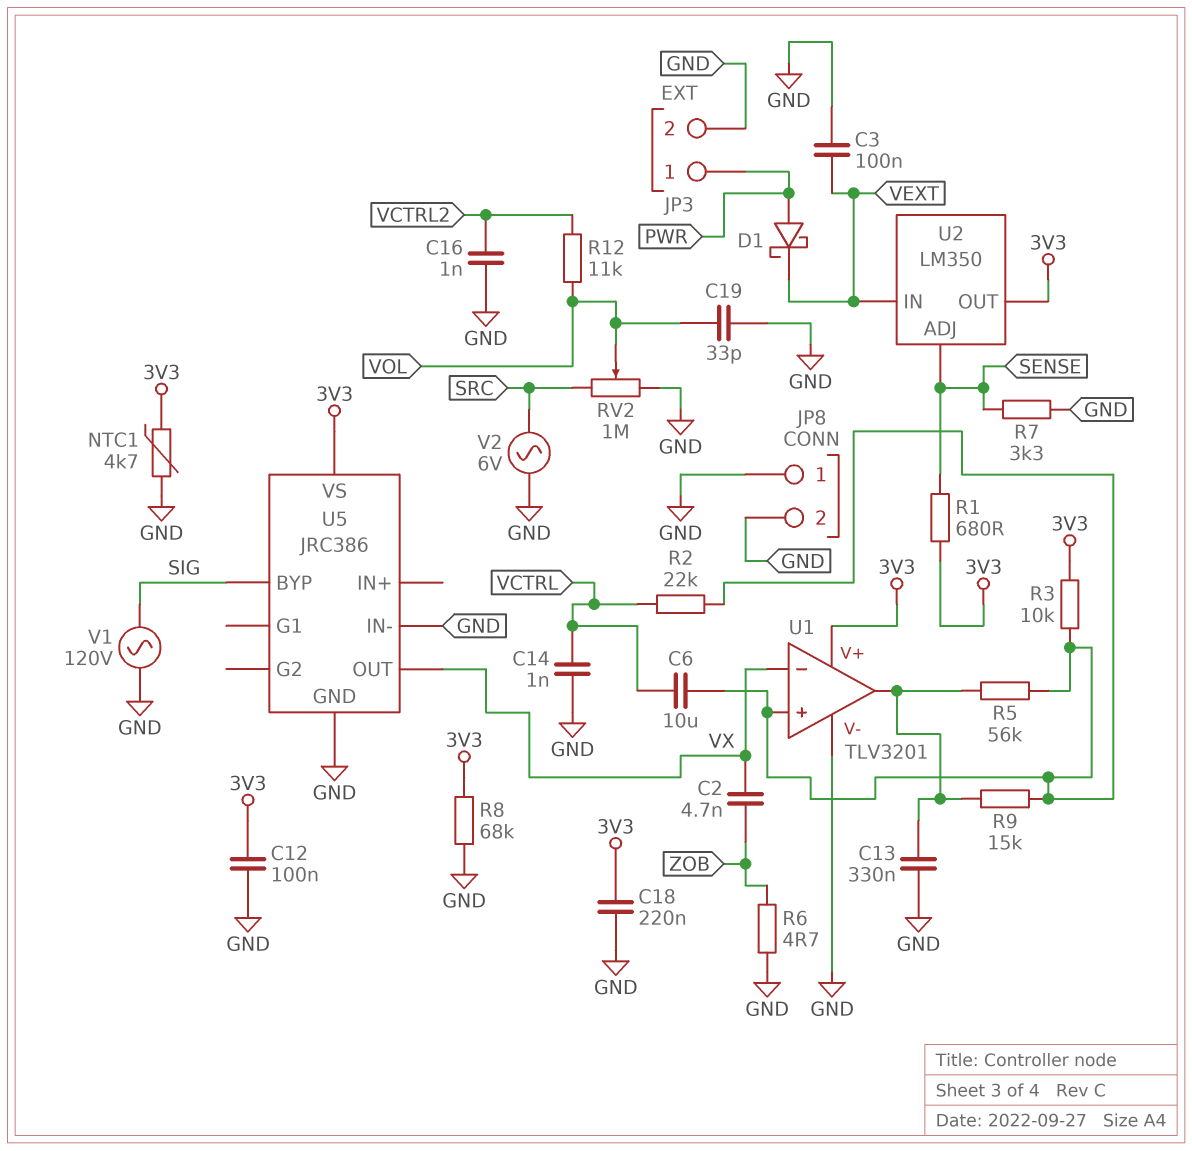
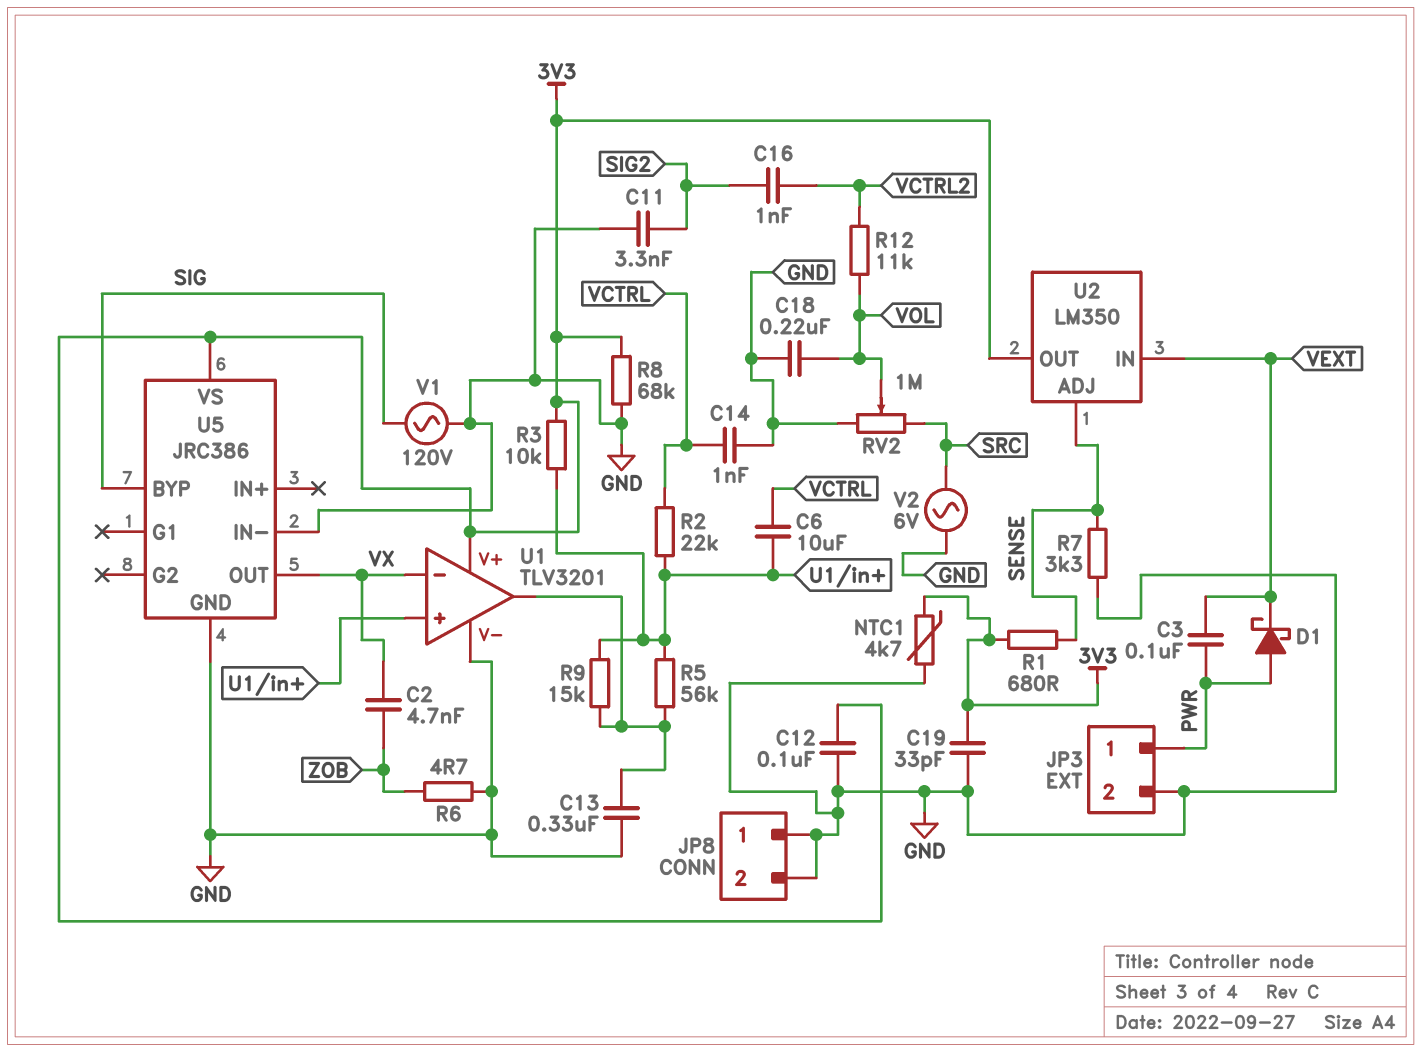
C3: 100nF (GND, VEXT) -> 100nF (PWR, VEXT)
C11: none -> 3.3nF (GND, SIG2)
C16: 1nF (GND, VCTRL2) -> 1nF (SIG2, VCTRL2)
C18: 220nF (3V3, GND) -> 220nF (GND, VOL)
C19: 33pF (GND, VOL) -> 33pF (3V3, GND)

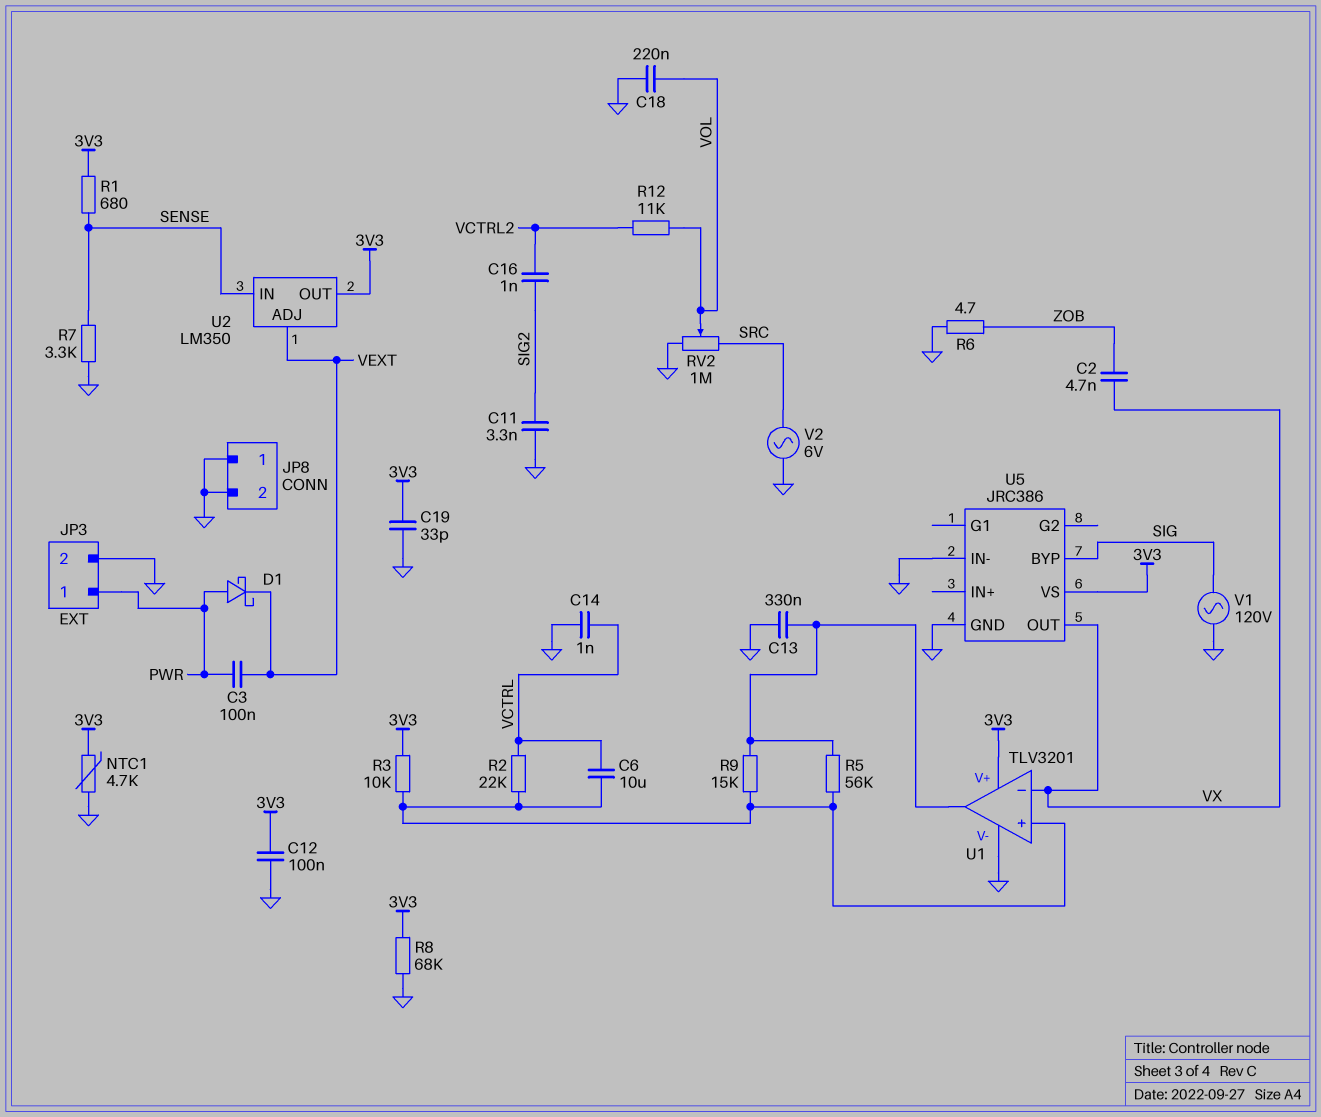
U2 pin ADJ: SENSE -> VEXT
U2 pin IN: VEXT -> SENSE

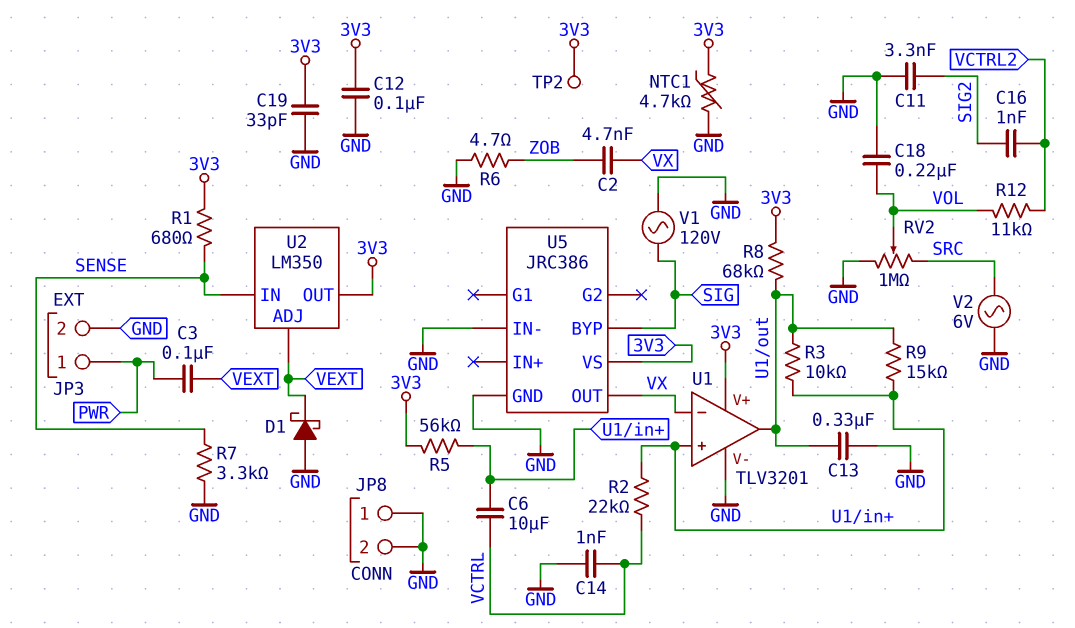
D1: schottky (A PWR, K VEXT) -> schottky (A GND, K VEXT)
R3: 10k (3V3, U1/in+) -> 10k (U1/in+, U1/out)
R5: 56k (U1/in+, U1/out) -> 56k (3V3, U1/in+)
R8: 68k (3V3, GND) -> 68k (3V3, U1/out)
TP2: none -> test point (3V3)

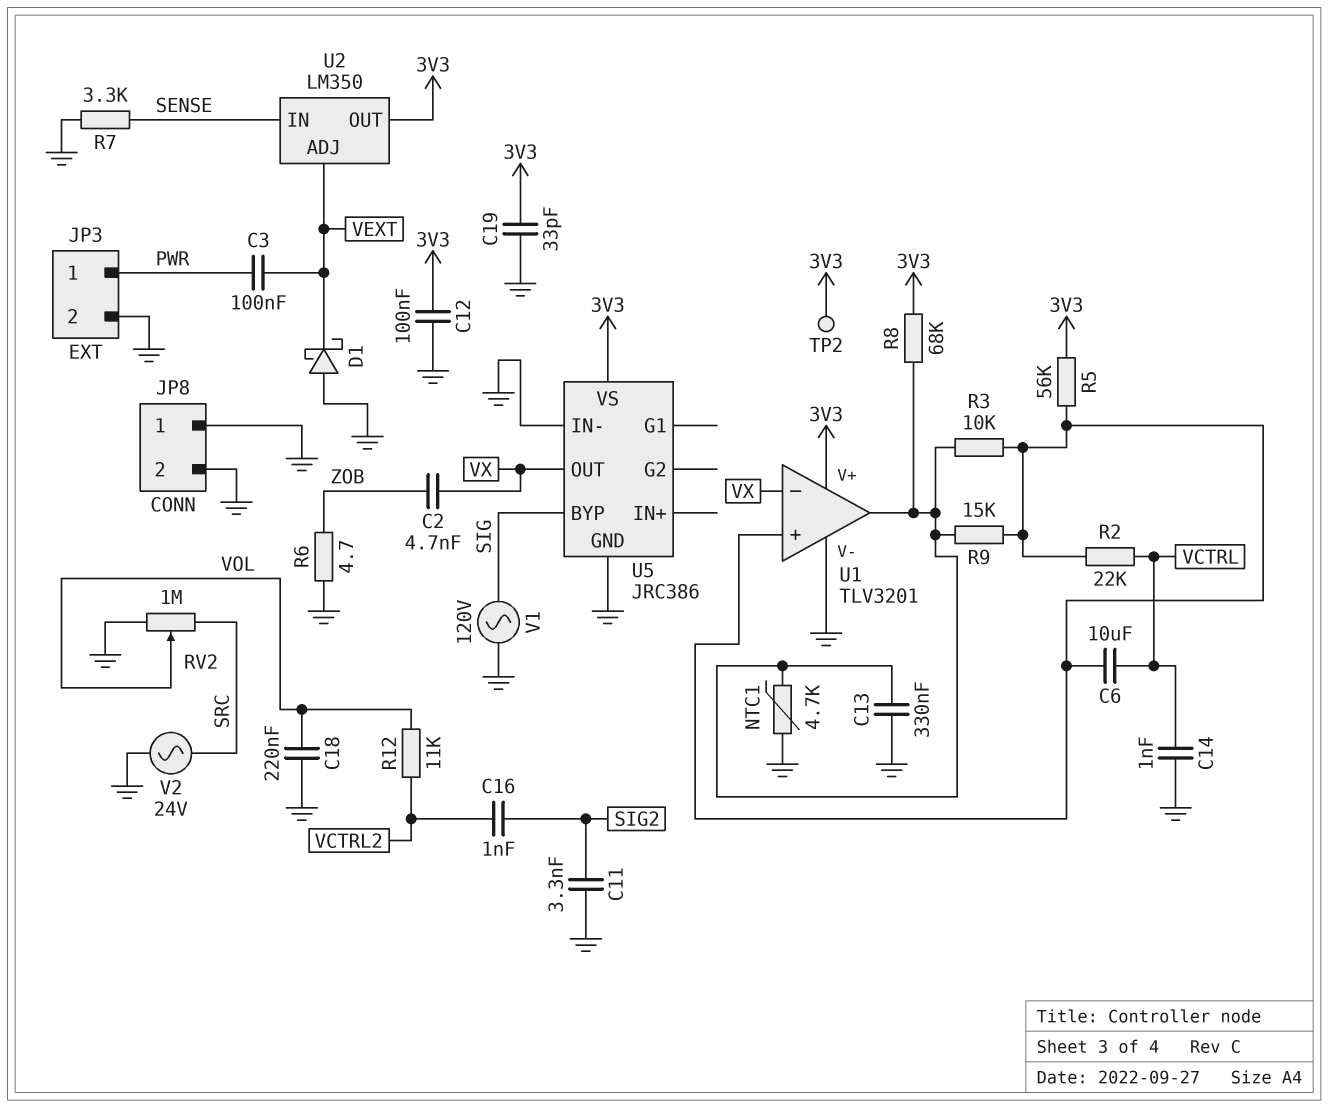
NTC1: 4.7k (3V3, GND) -> 4.7k (GND, U1/out)
R1: 680 (3V3, SENSE) -> none
V2: AC 6V (GND, SRC) -> AC 24V (GND, SRC)

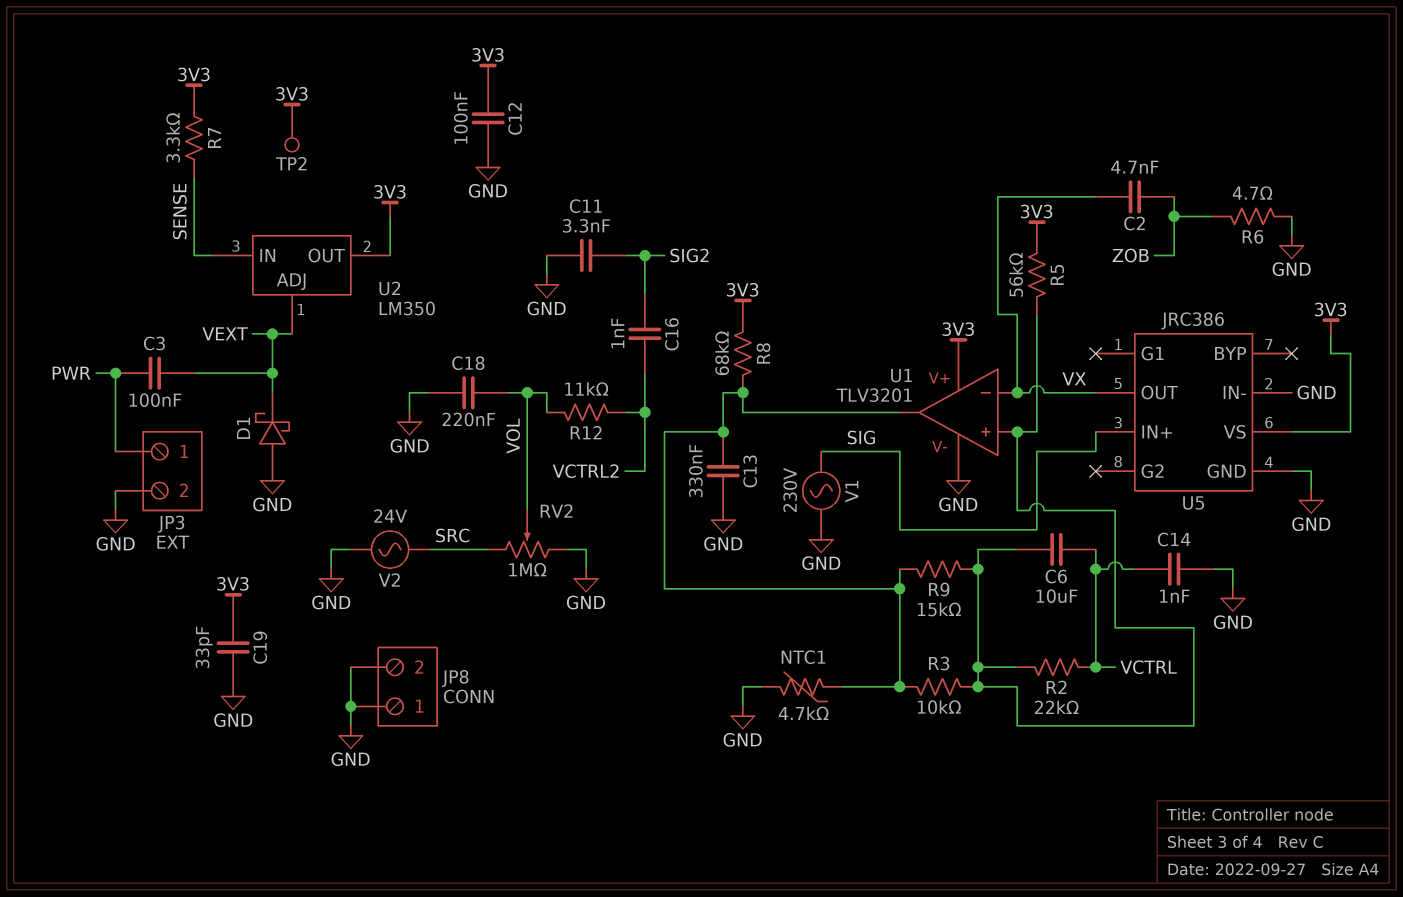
R7: 3.3k (GND, SENSE) -> 3.3k (3V3, SENSE)
U5 pin BYP: SIG -> none
U5 pin IN+: none -> SIG
V1: AC 120V (GND, SIG) -> AC 230V (GND, SIG)

